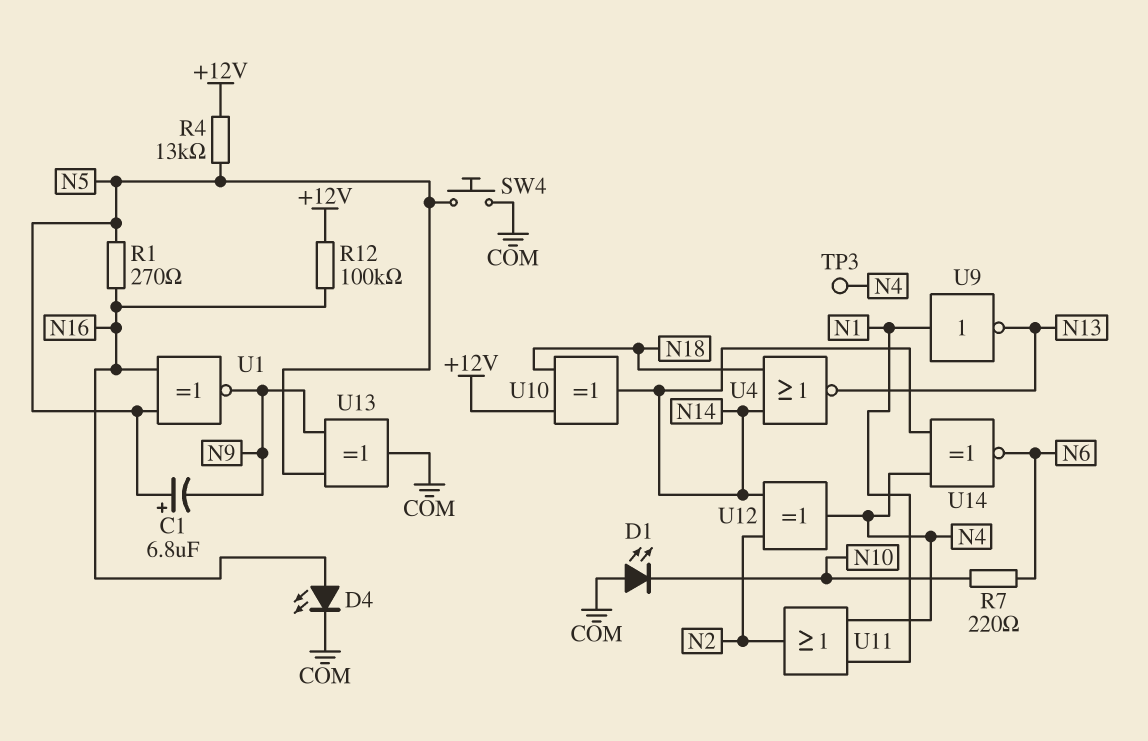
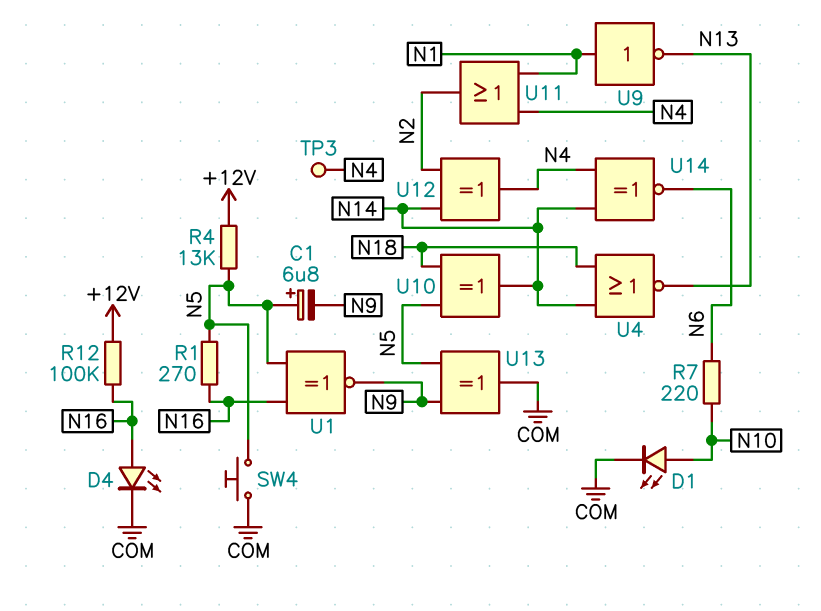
D1: LED (A COM, K N10) -> LED (A N10, K COM)
U10: XOR (in +12V, in N18, out N14) -> XOR (in N5, in N18, out N14)

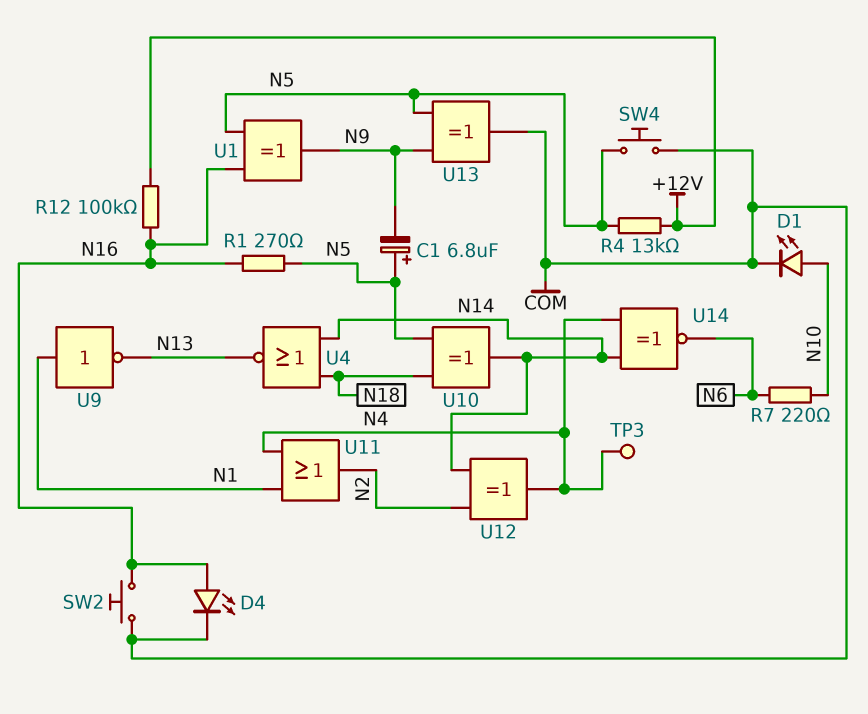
SW2: none -> button (COM, N16)
U1: XNOR (in N5, in N16, out N9) -> XOR (in N5, in N16, out N9)

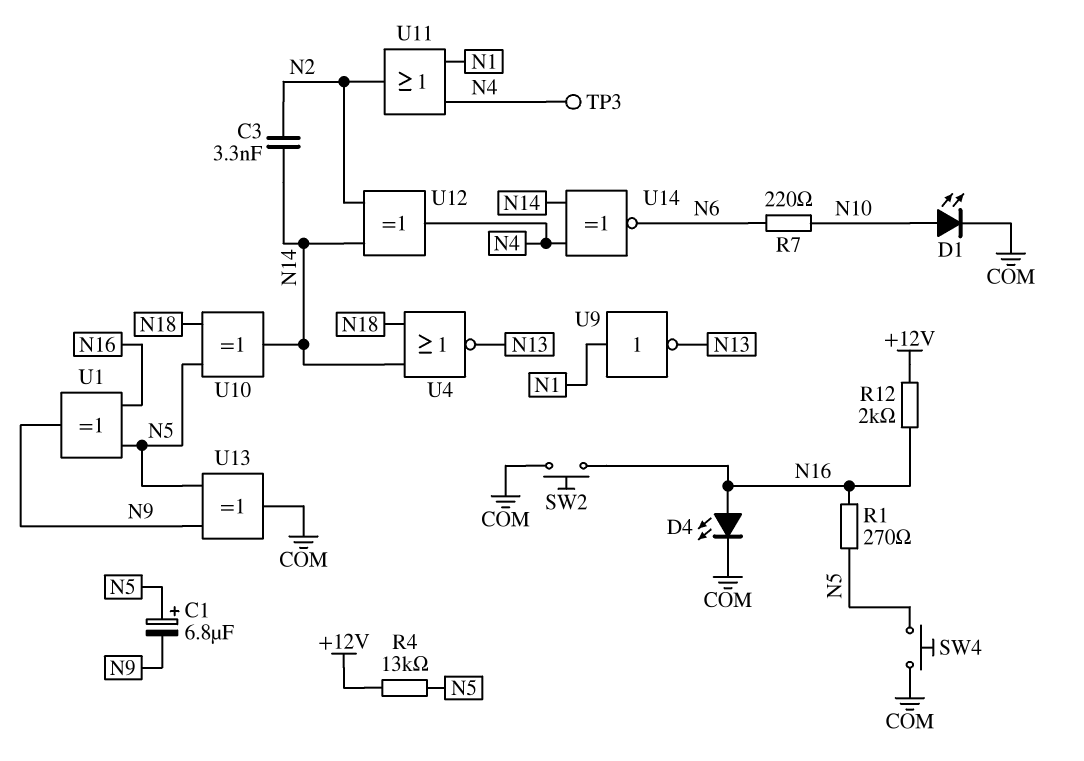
C3: none -> 3.3nF (N2, N14)
R12: 100k (+12V, N16) -> 2k (+12V, N16)

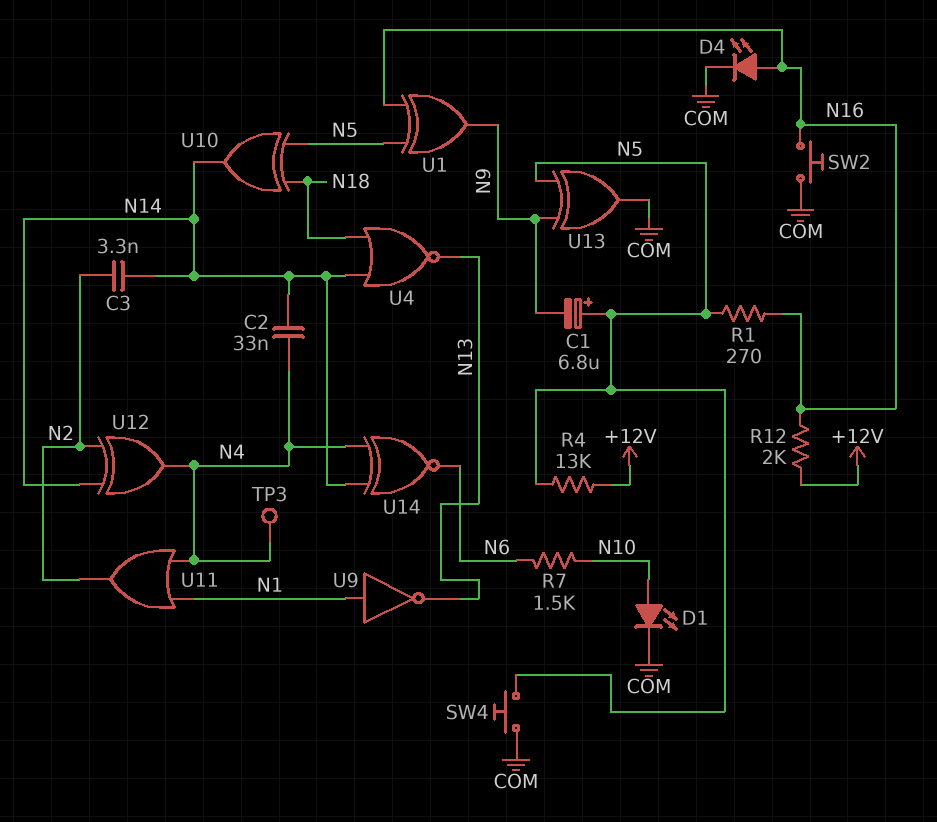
C2: none -> 33nF (N4, N14)
R7: 220 (N6, N10) -> 1.5k (N6, N10)

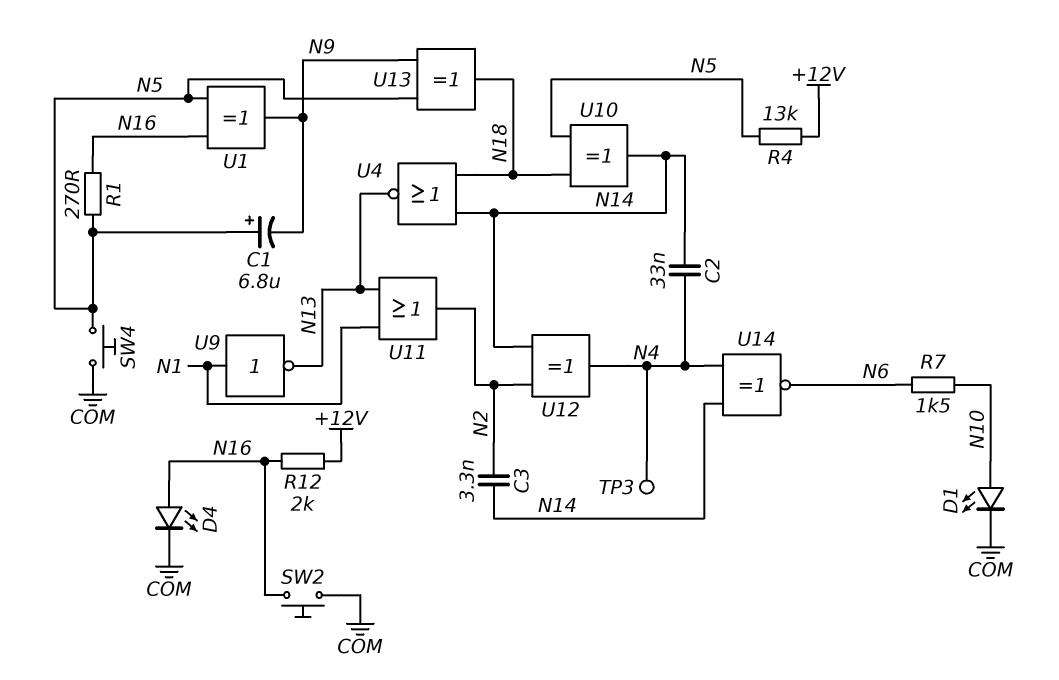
U11: OR (in N1, in N4, out N2) -> OR (in N1, in N13, out N2)
U13: XOR (in N5, in N9, out COM) -> XOR (in N5, in N9, out N18)

